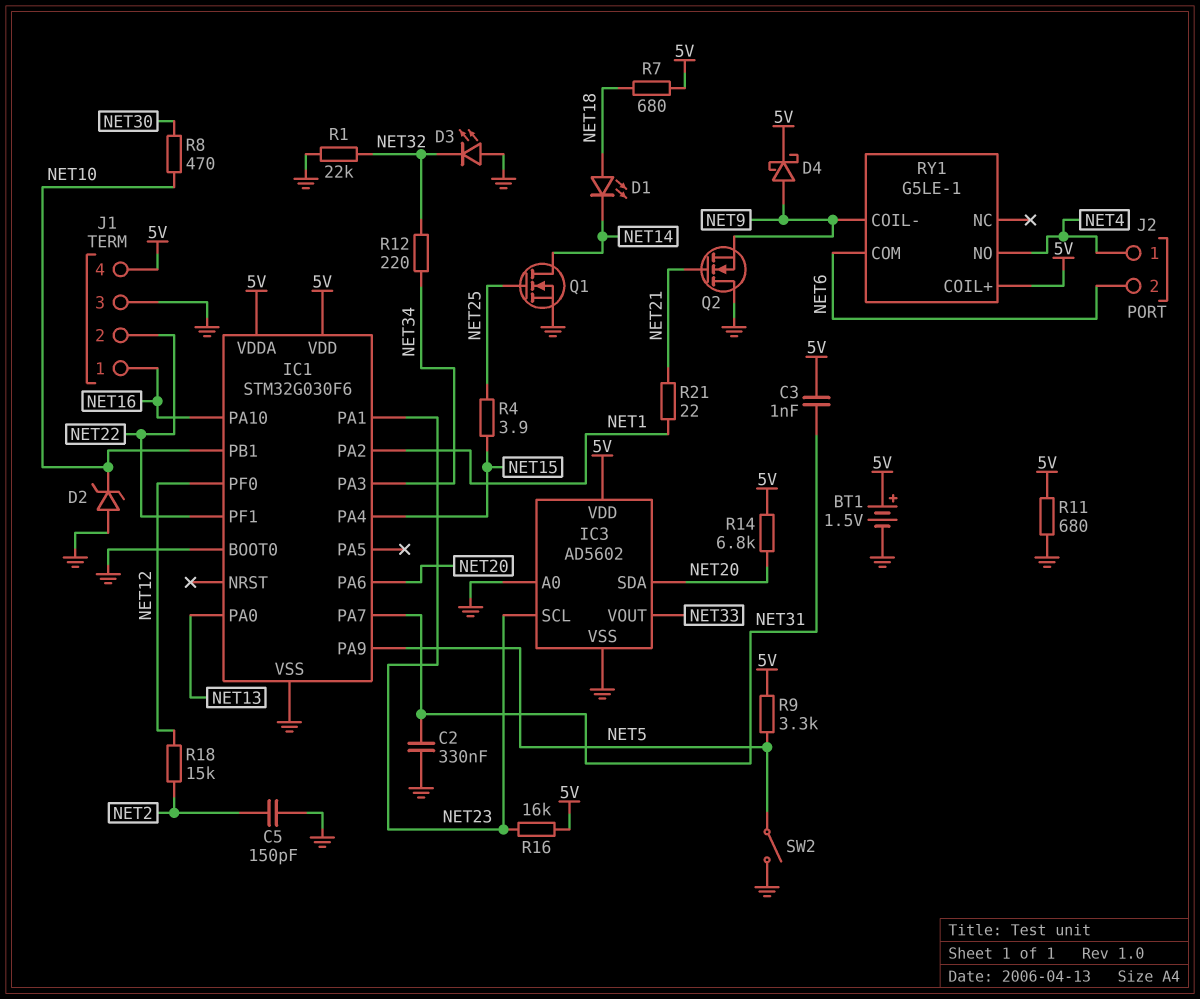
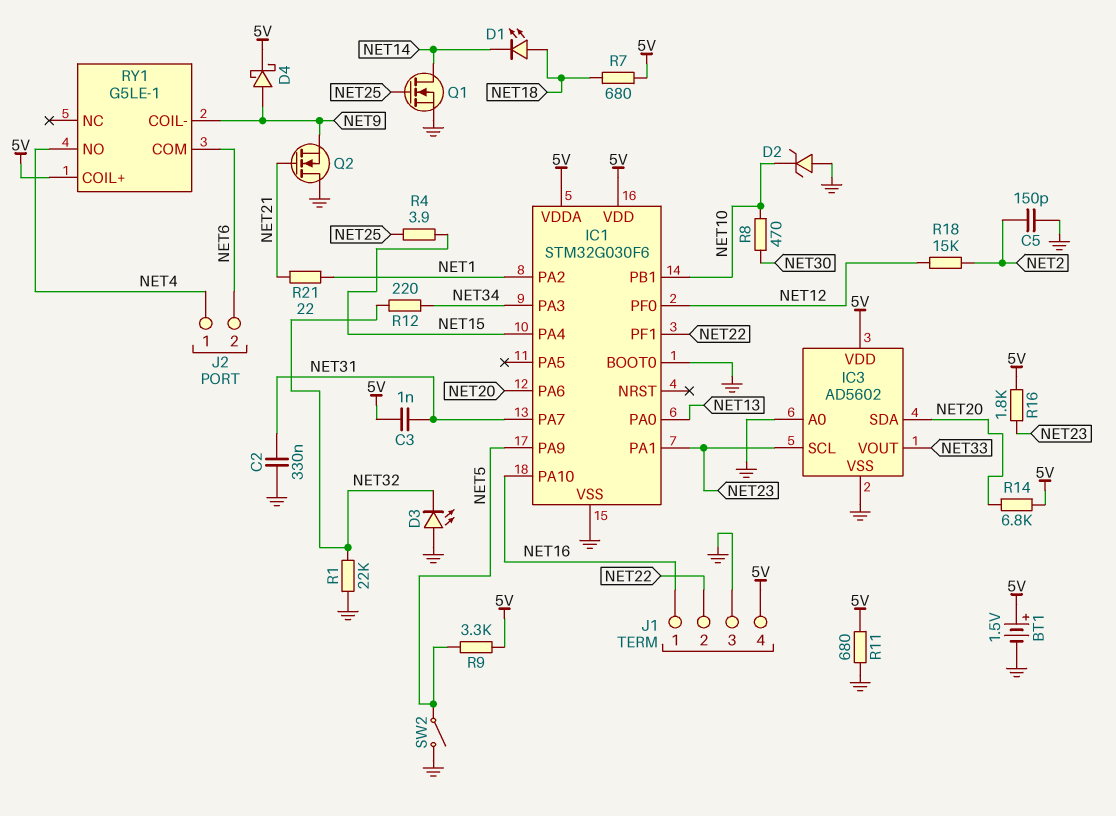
R16: 16k (5V, NET23) -> 1.8k (5V, NET23)

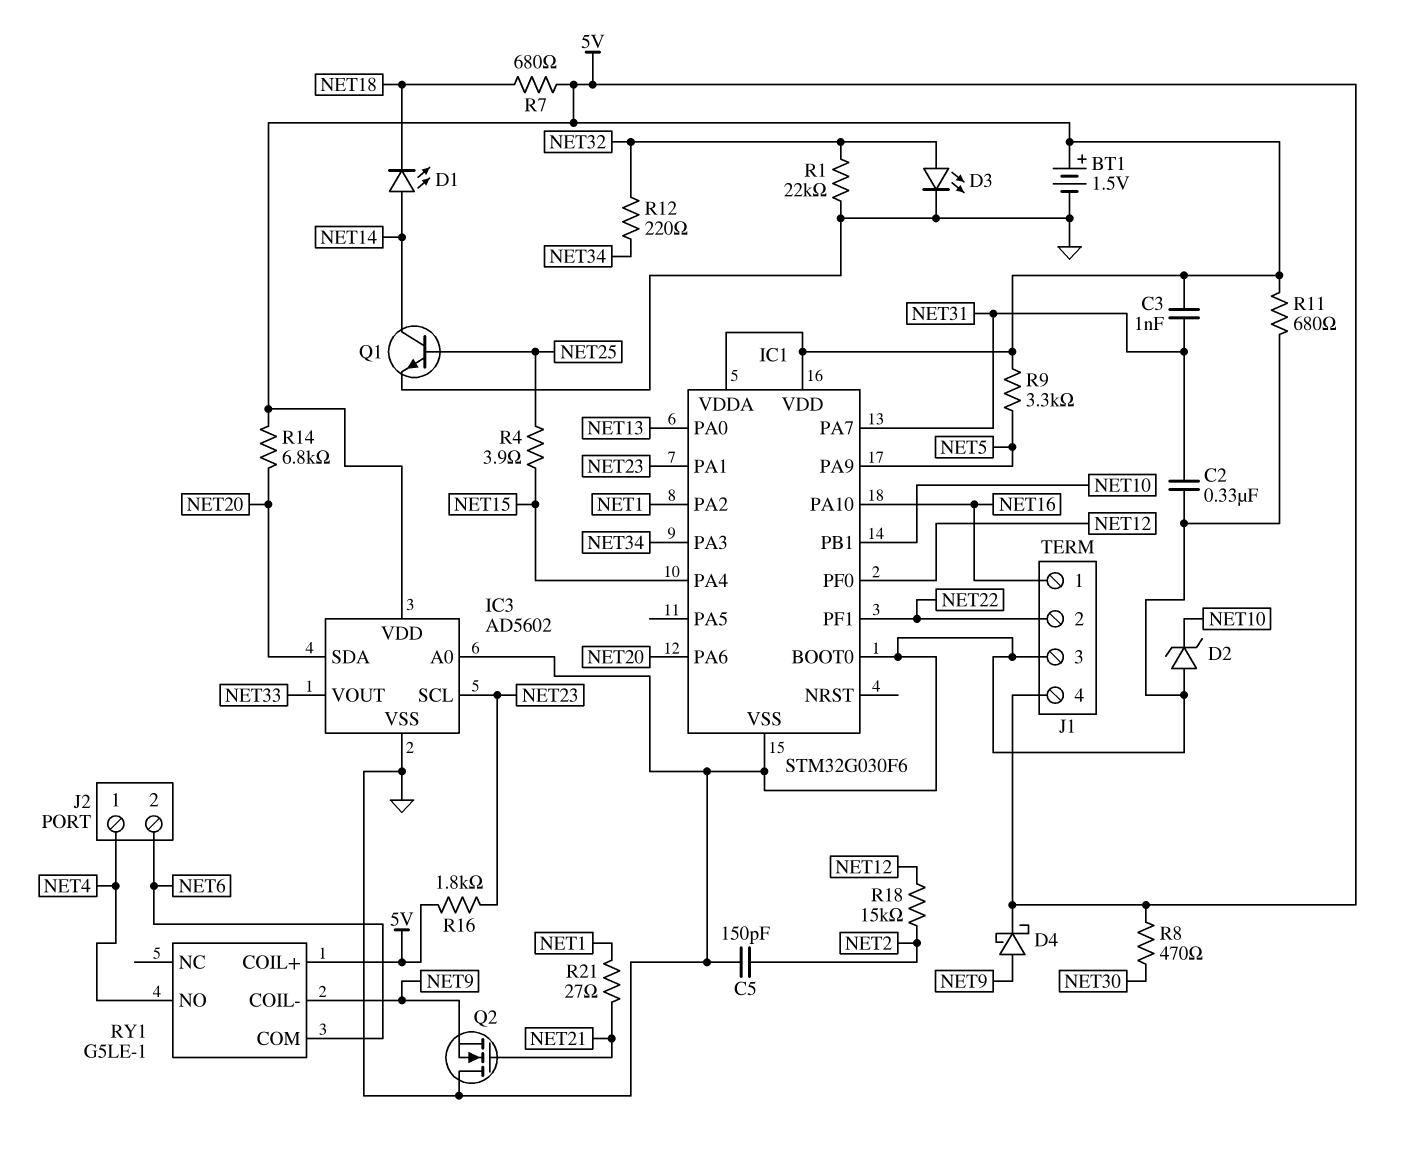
D1: LED (A NET18, K NET14) -> LED (A NET14, K NET18)
D3: LED (A GND, K NET32) -> LED (A NET32, K GND)
Q1: NMOS (G NET25, D NET14, S GND) -> NPN (B NET25, C NET14, E GND)
R8: 470 (NET10, NET30) -> 470 (5V, NET30)
R21: 22 (NET1, NET21) -> 27 (NET1, NET21)
SW2: switch (GND, NET5) -> none

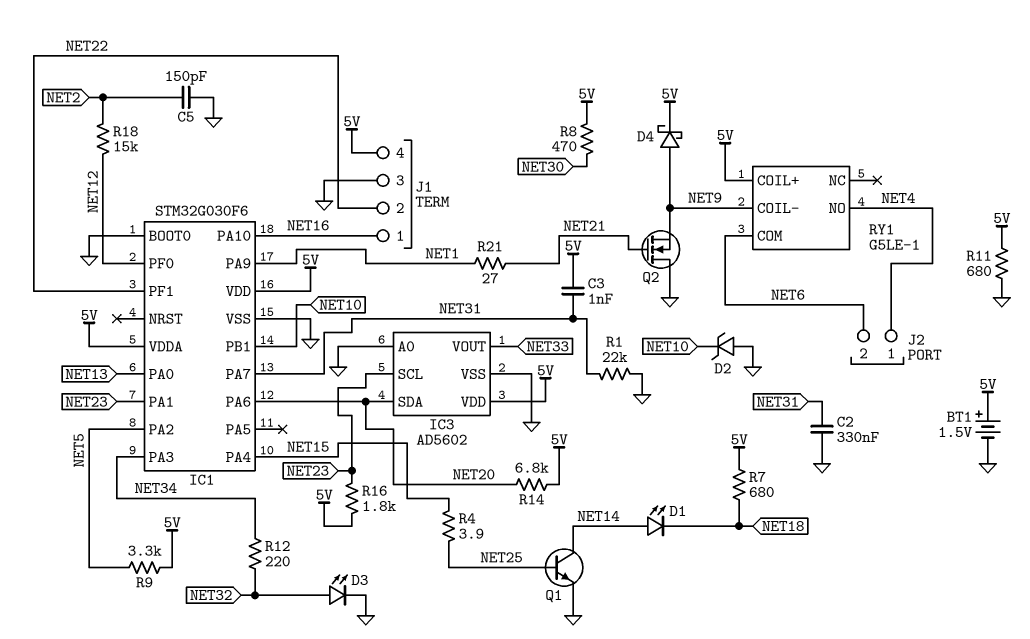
IC1 pin PA2: NET1 -> NET5
IC1 pin PA9: NET5 -> NET1
R1: 22k (GND, NET32) -> 22k (GND, NET31)

